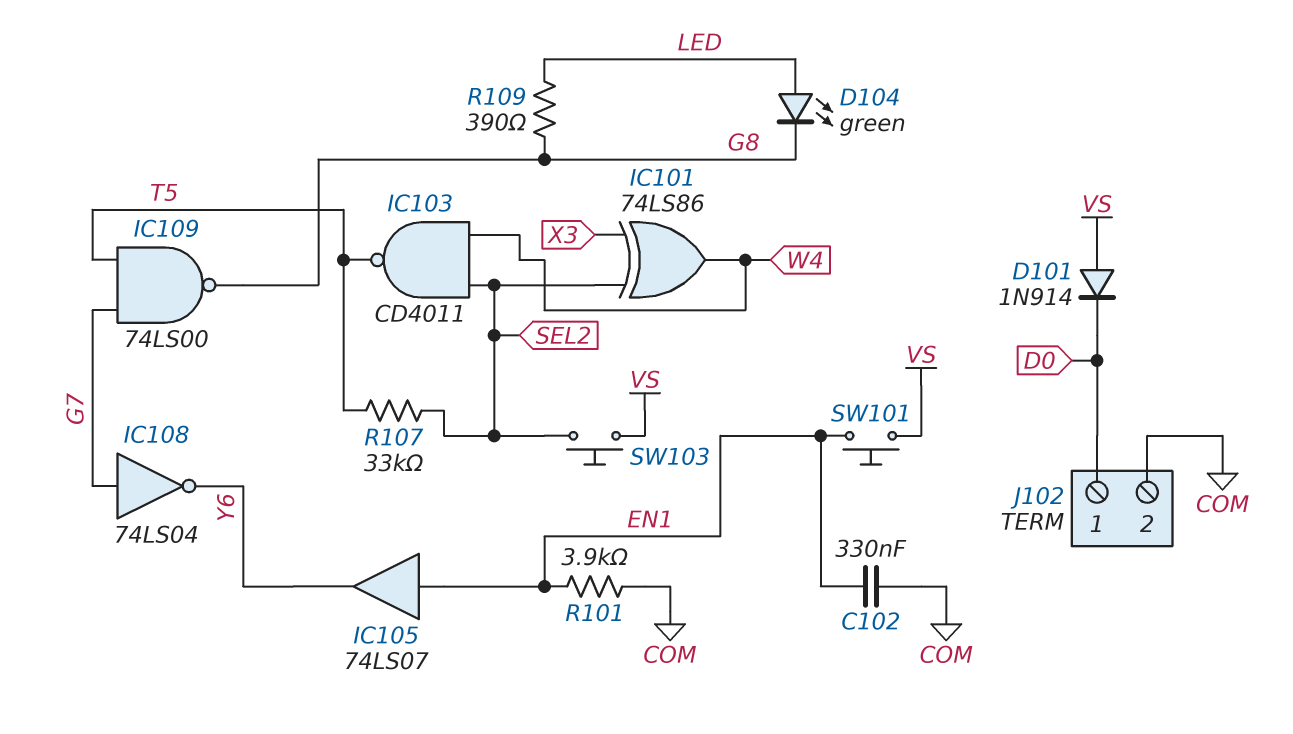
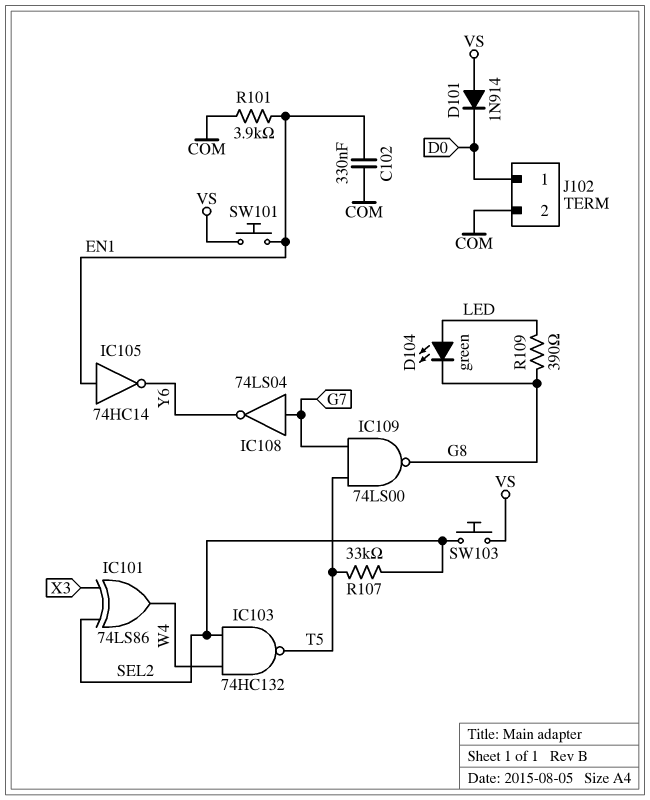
IC103: NAND CD4011 (in SEL2, in W4, out T5) -> NAND 74HC132 (in SEL2, in W4, out T5)
IC105: buffer 74LS07 (in EN1, out Y6) -> NOT 74HC14 (in EN1, out Y6)

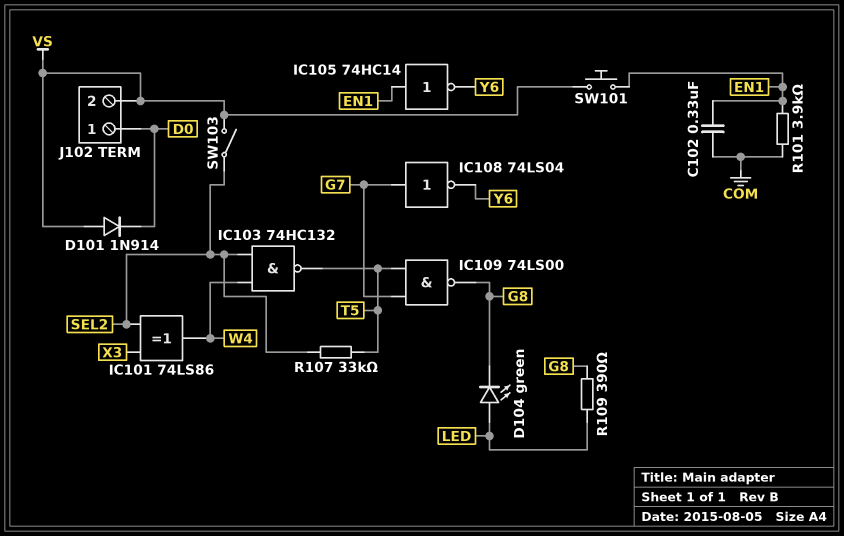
J102 pin 2: COM -> VS
SW103: button (SEL2, VS) -> switch (SEL2, VS)

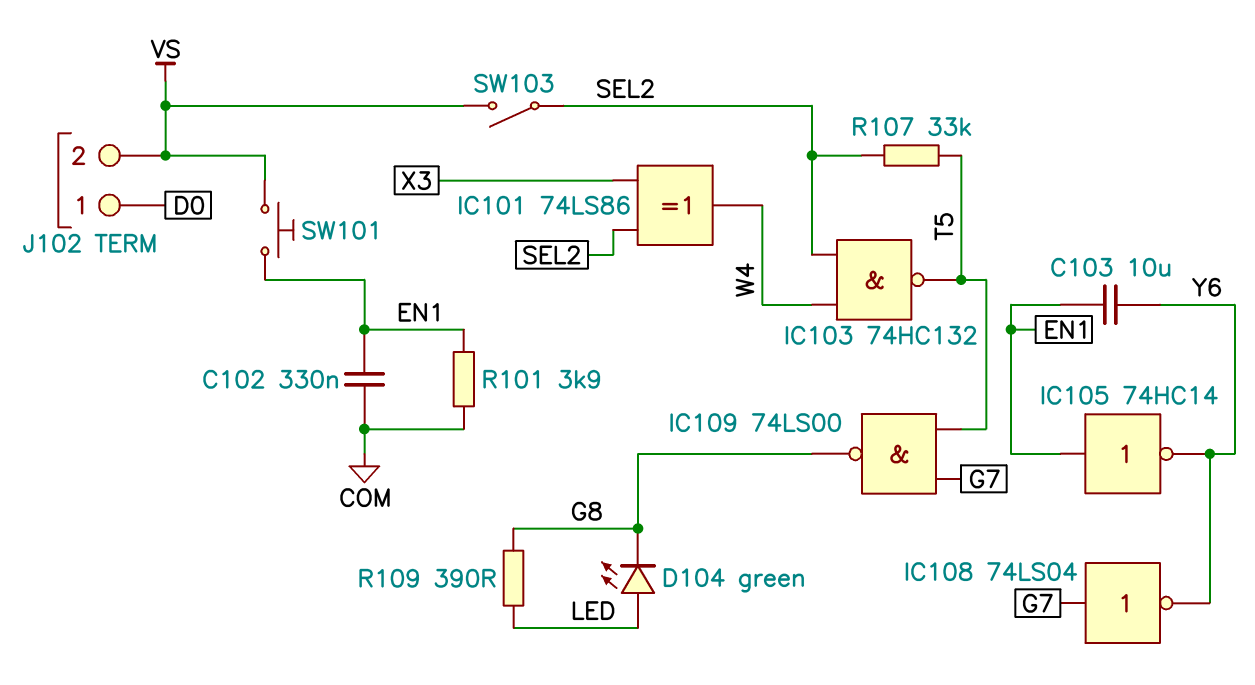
C103: none -> 10uF (EN1, Y6)
D101: diode 1N914 (A VS, K D0) -> none

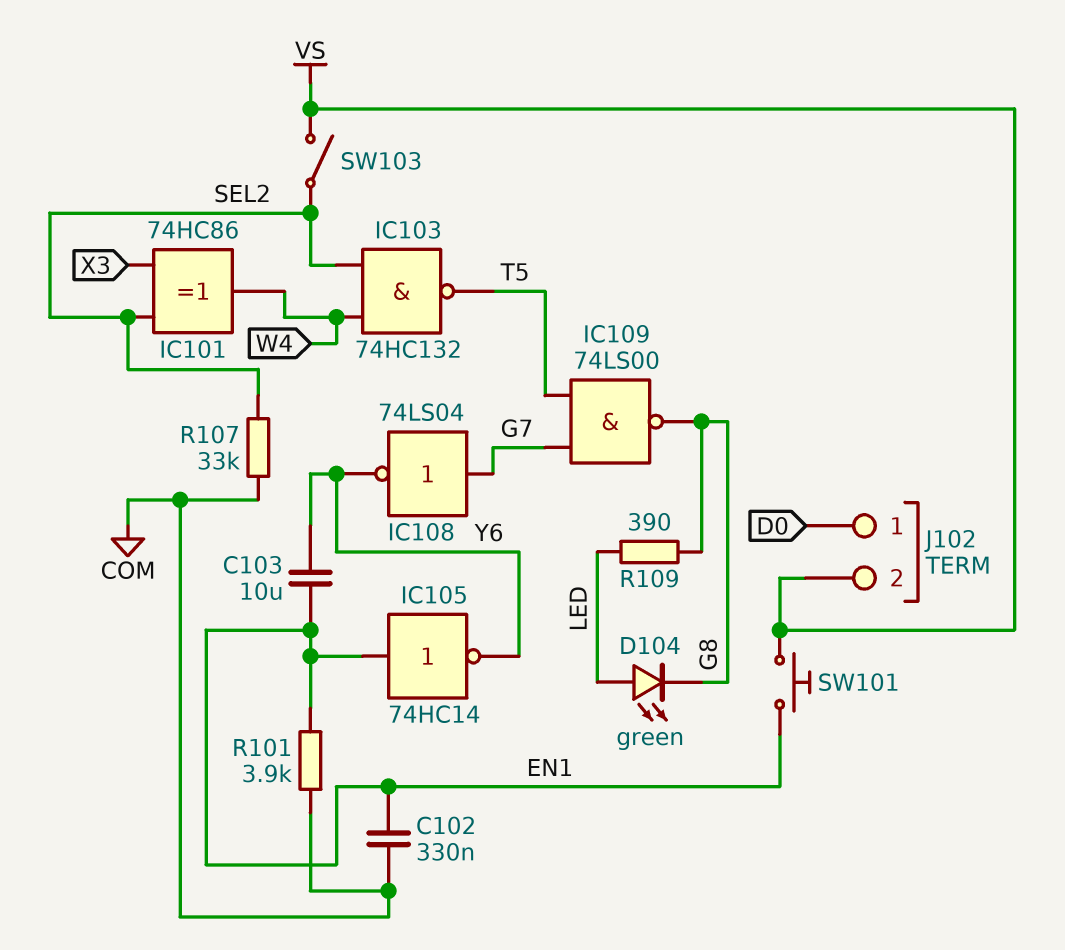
IC101: XOR 74LS86 (in SEL2, in X3, out W4) -> XOR 74HC86 (in SEL2, in X3, out W4)
R107: 33k (SEL2, T5) -> 33k (COM, SEL2)

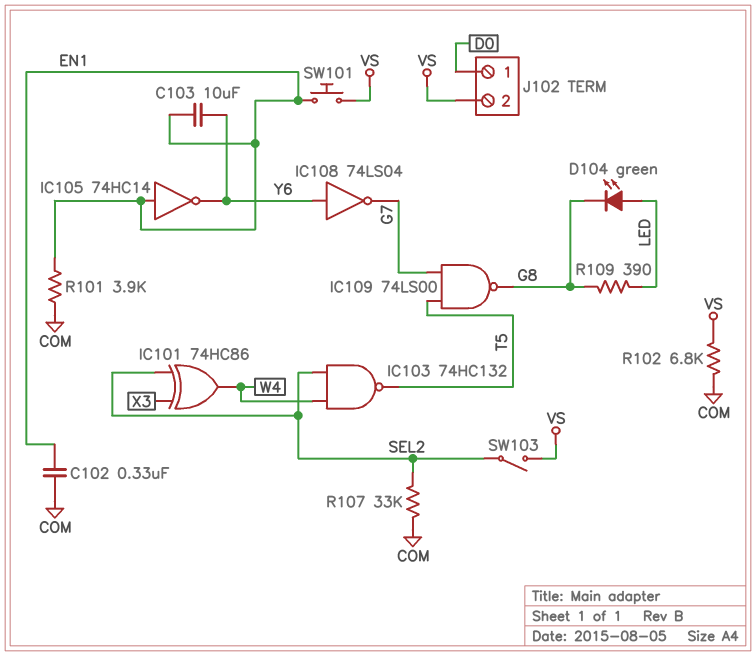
IC108: NOT 74LS04 (in G7, out Y6) -> NOT 74LS04 (in Y6, out G7)
R102: none -> 6.8k (COM, VS)

